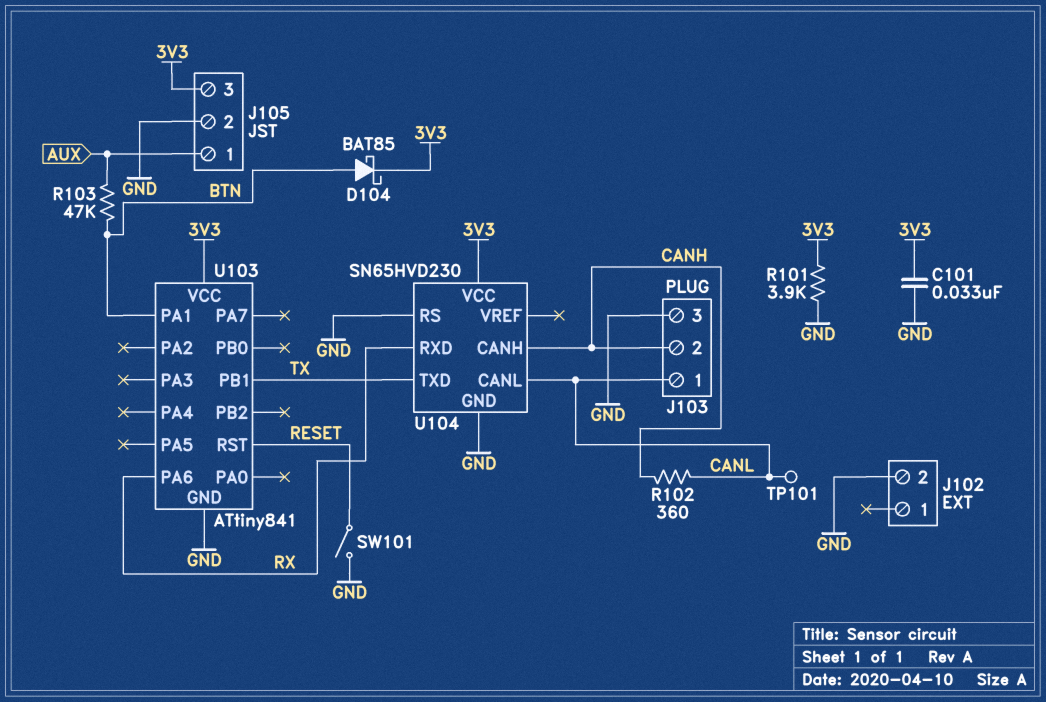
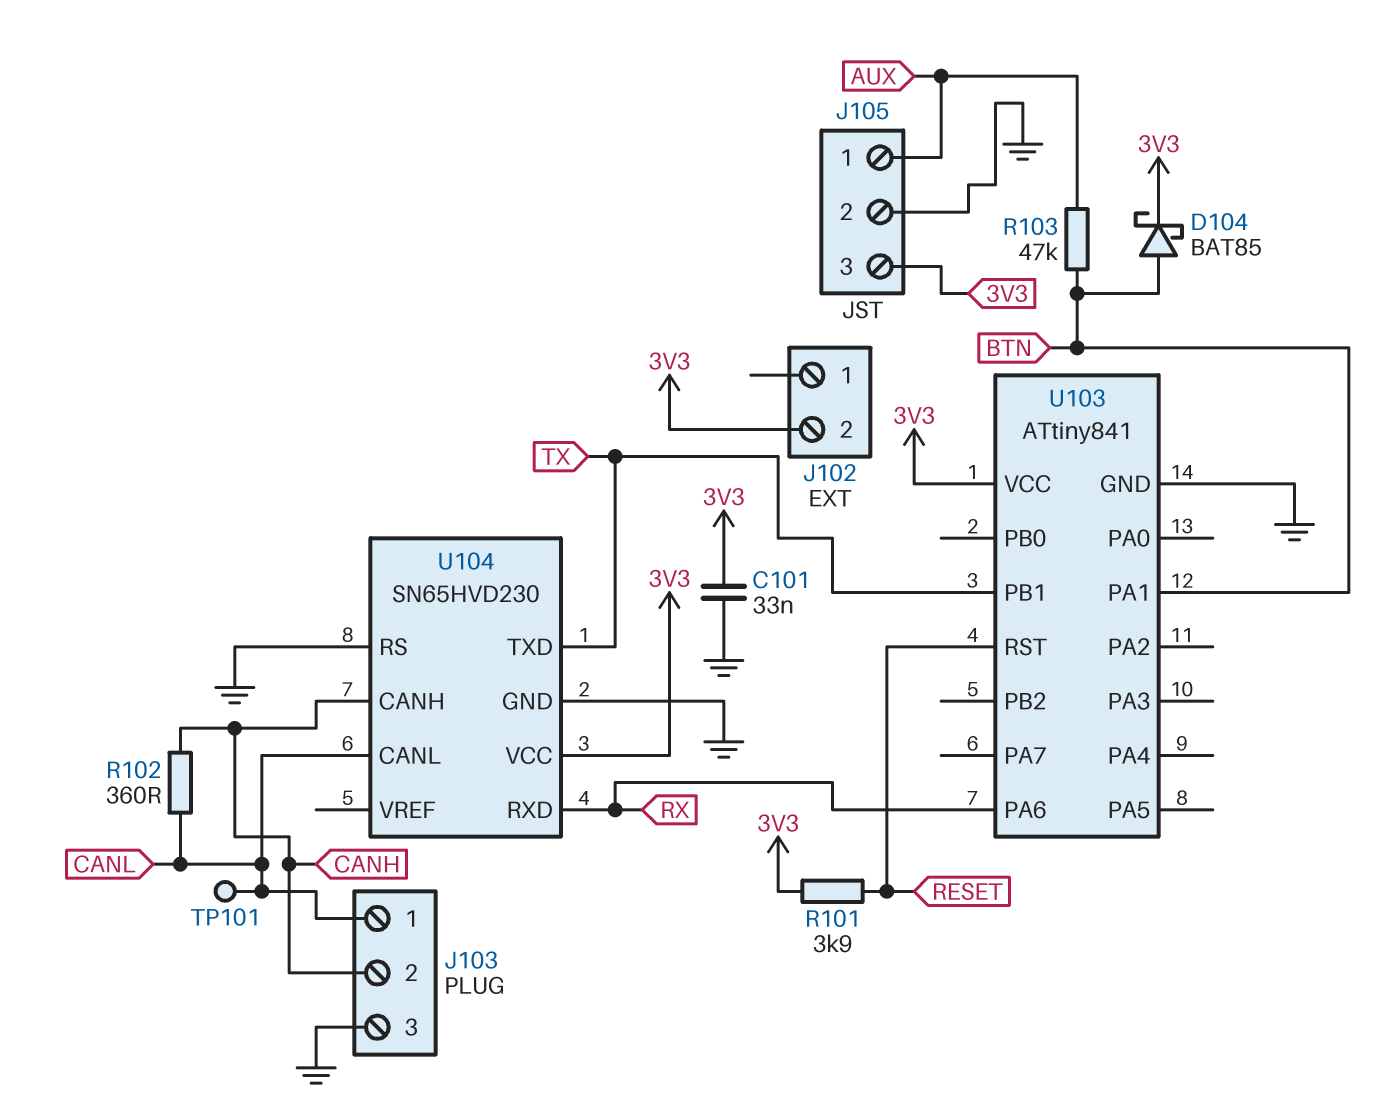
J102 pin 2: GND -> 3V3
R101: 3.9k (3V3, GND) -> 3.9k (3V3, RESET)
SW101: switch (GND, RESET) -> none

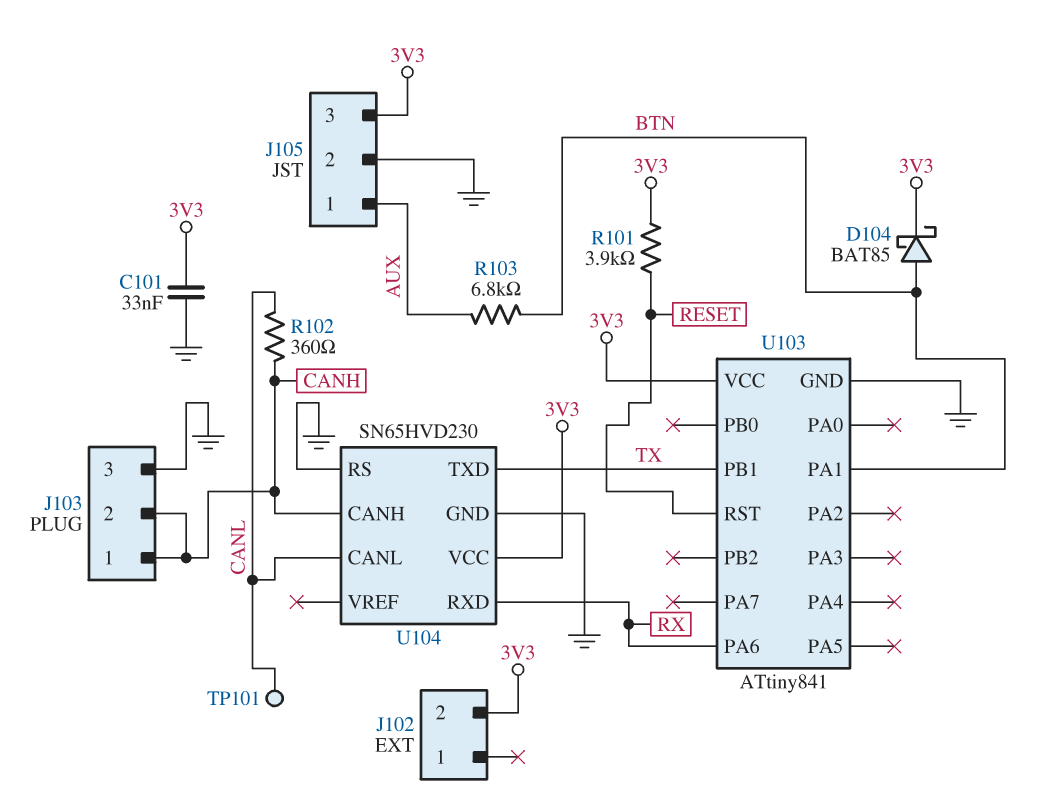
J103 pin 1: CANL -> CANH
R103: 47k (AUX, BTN) -> 6.8k (AUX, BTN)

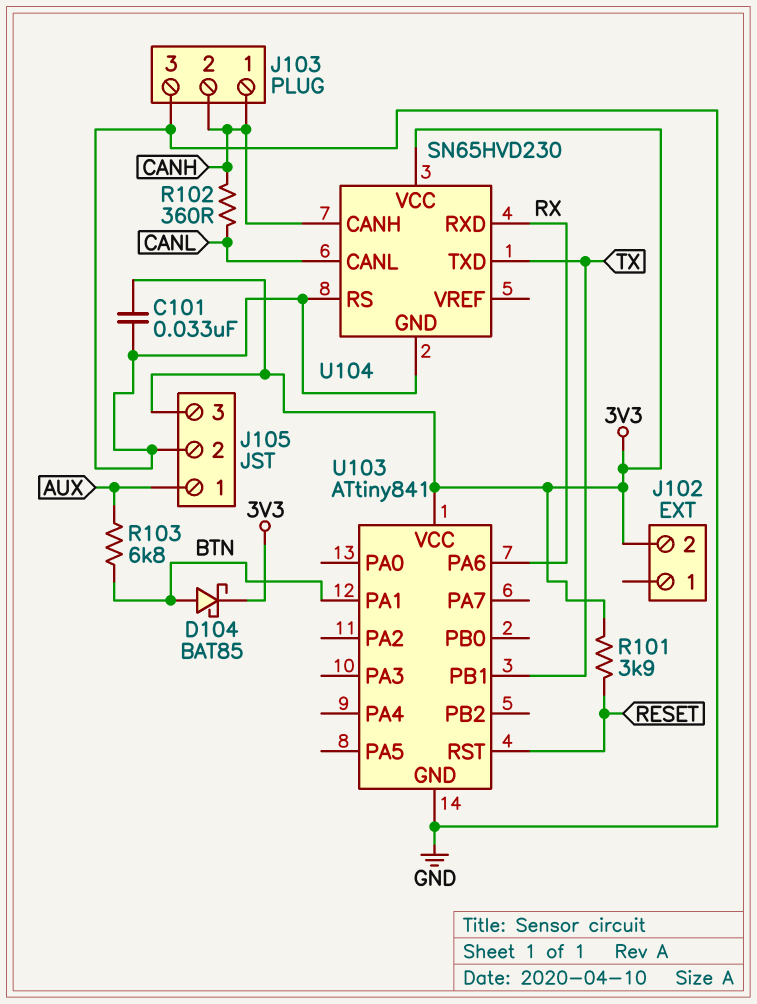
TP101: test point (CANL) -> none

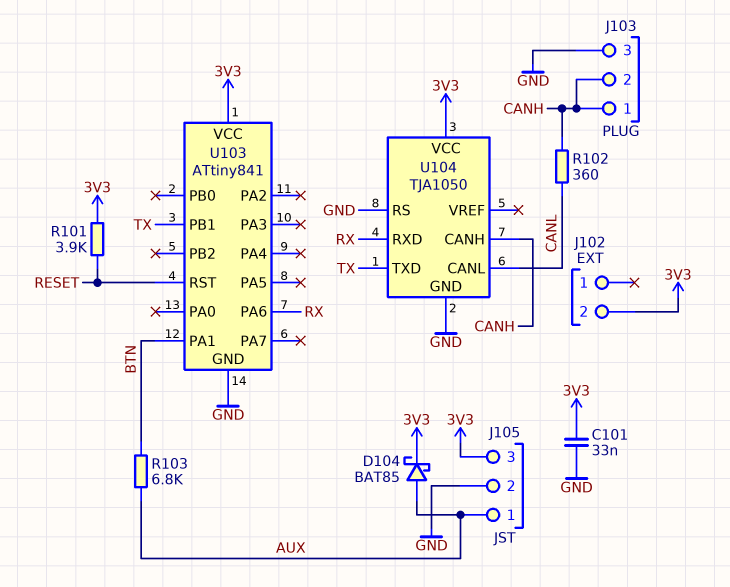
D104: schottky BAT85 (A BTN, K 3V3) -> schottky BAT85 (A AUX, K 3V3)
U104: SN65HVD230 -> TJA1050

